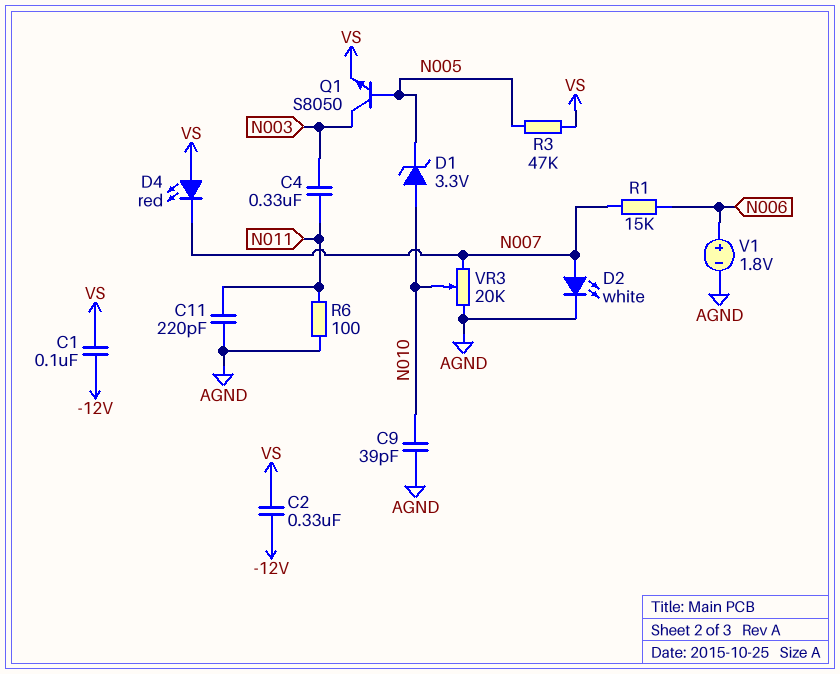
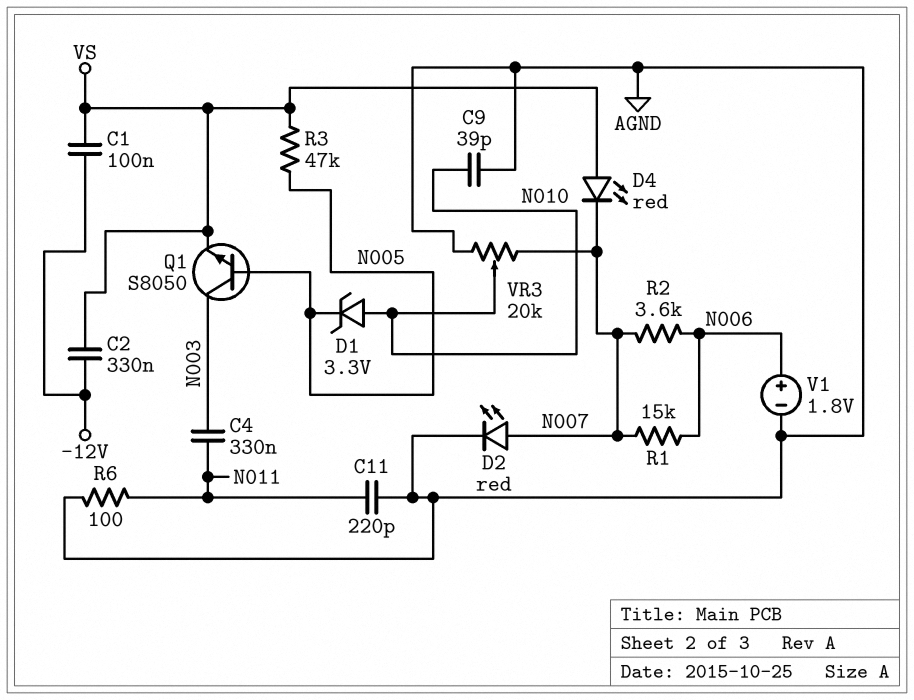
D2: LED white (A N007, K AGND) -> LED red (A N007, K AGND)
R2: none -> 3.6k (N006, N007)

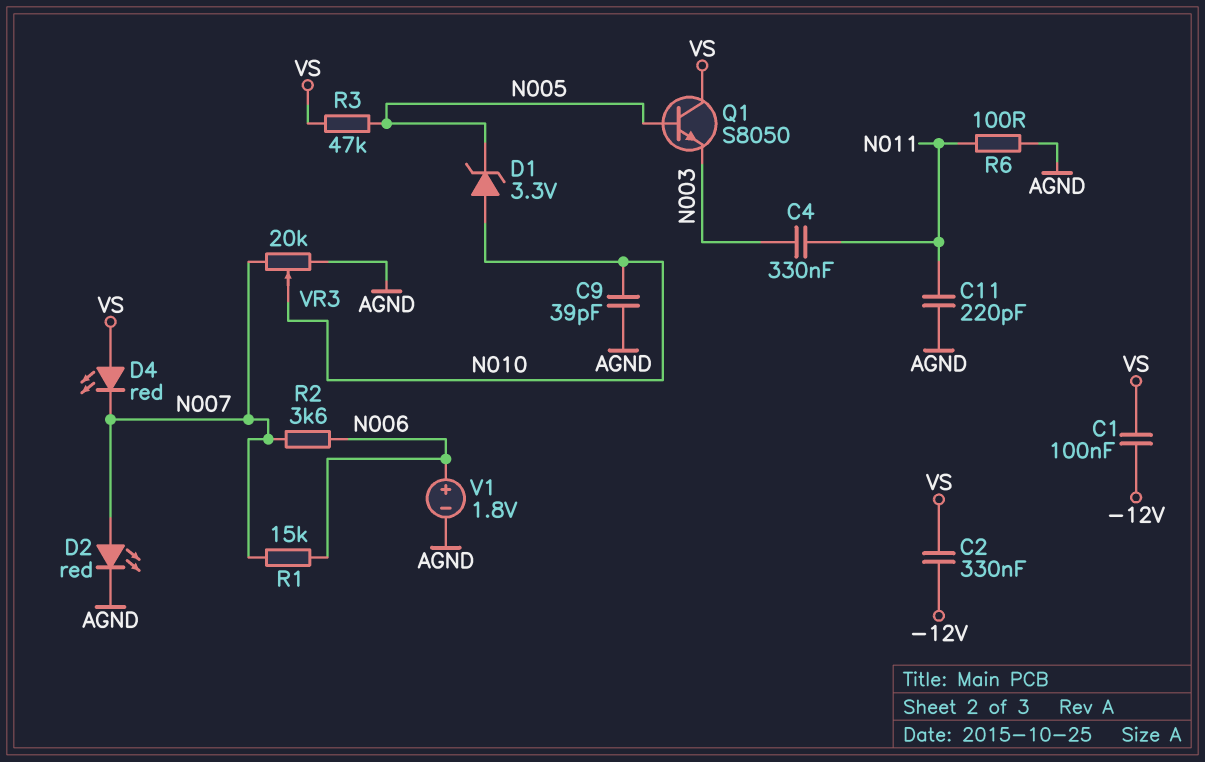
Q1: NPN S8050 (B N005, C N003, E VS) -> NPN S8050 (B N005, C VS, E N003)

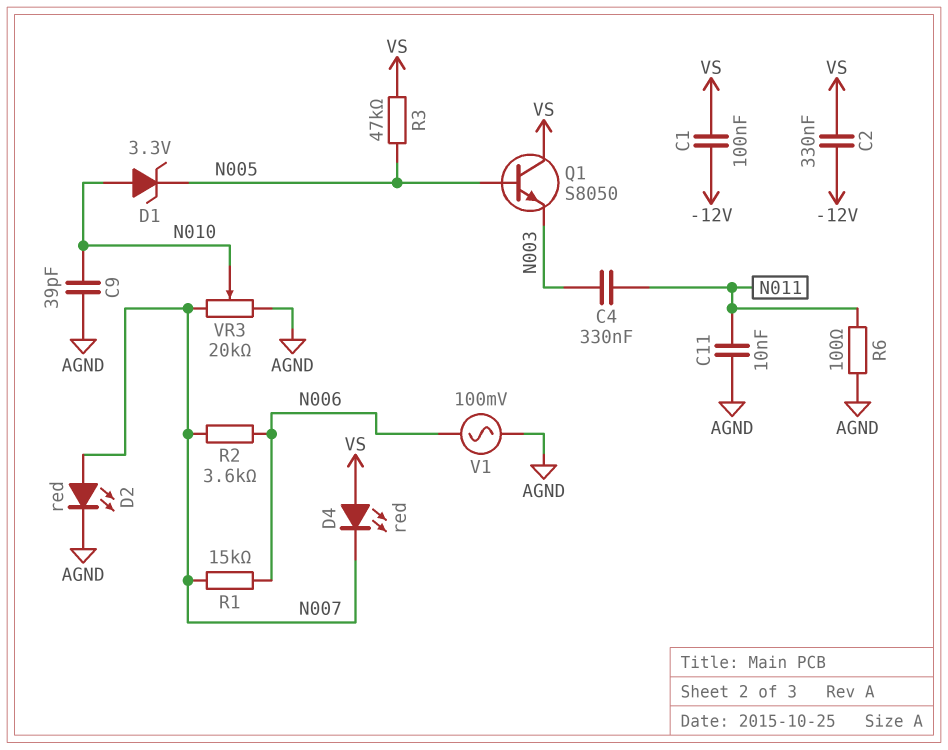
C11: 220pF (AGND, N011) -> 10nF (AGND, N011)
V1: 1.8V (plus N006, minus AGND) -> AC 100mV (AGND, N006)

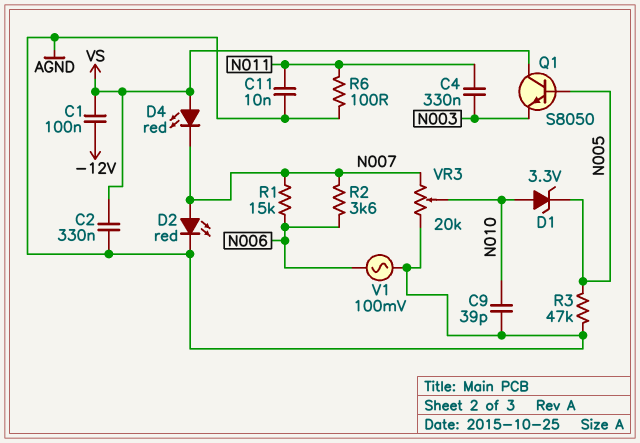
C2: 330nF (-12V, VS) -> 330nF (AGND, VS)
R3: 47k (N005, VS) -> 47k (AGND, N005)

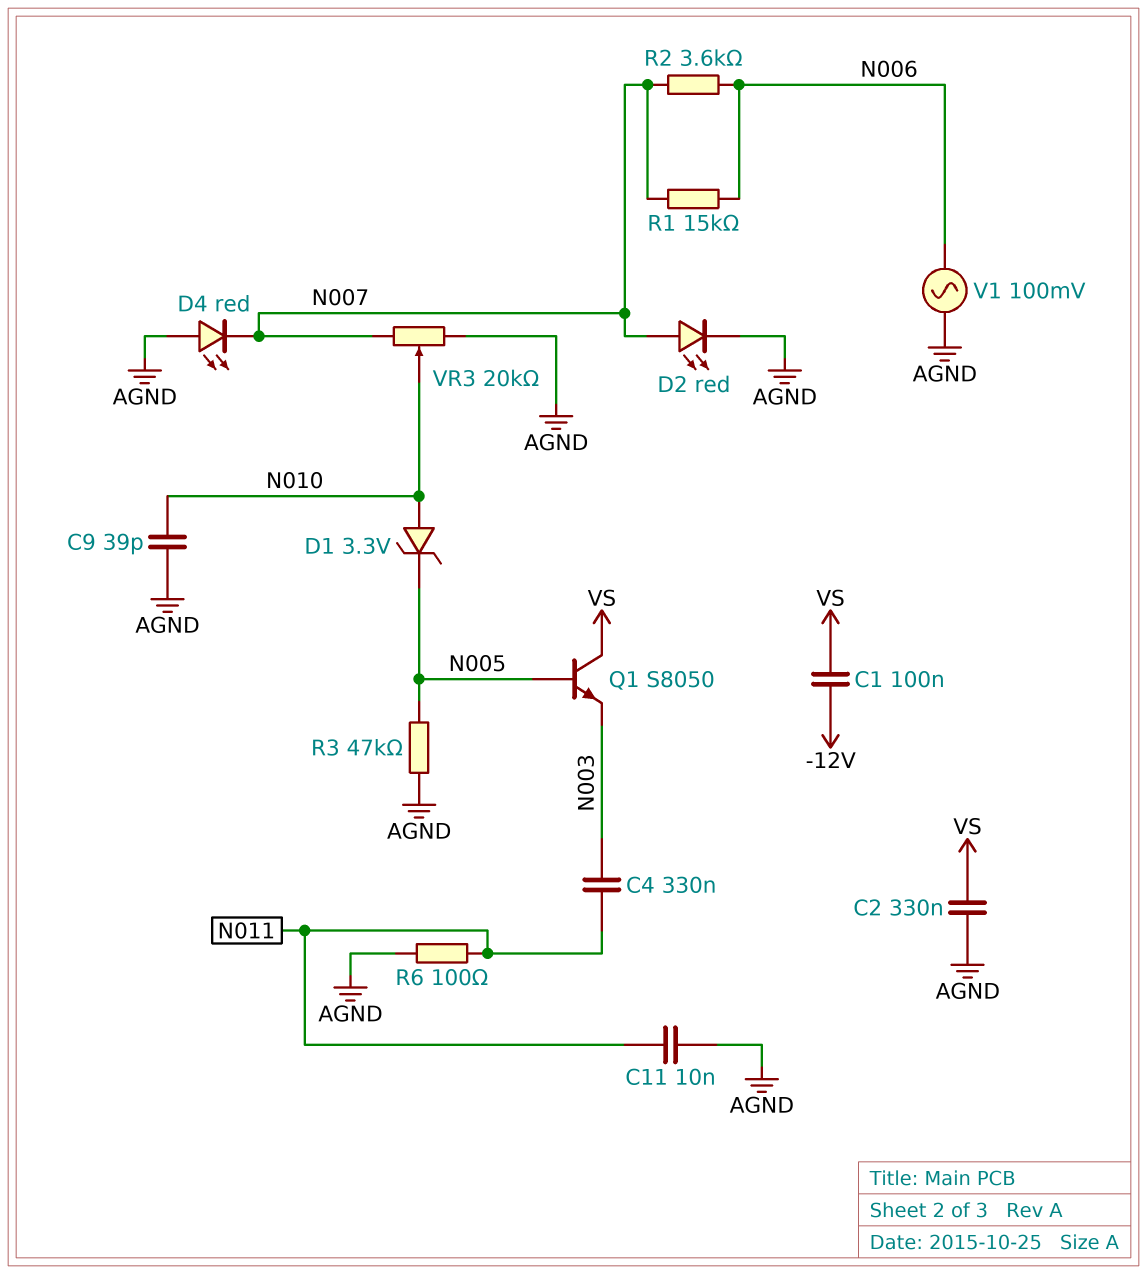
D4: LED red (A VS, K N007) -> LED red (A AGND, K N007)

